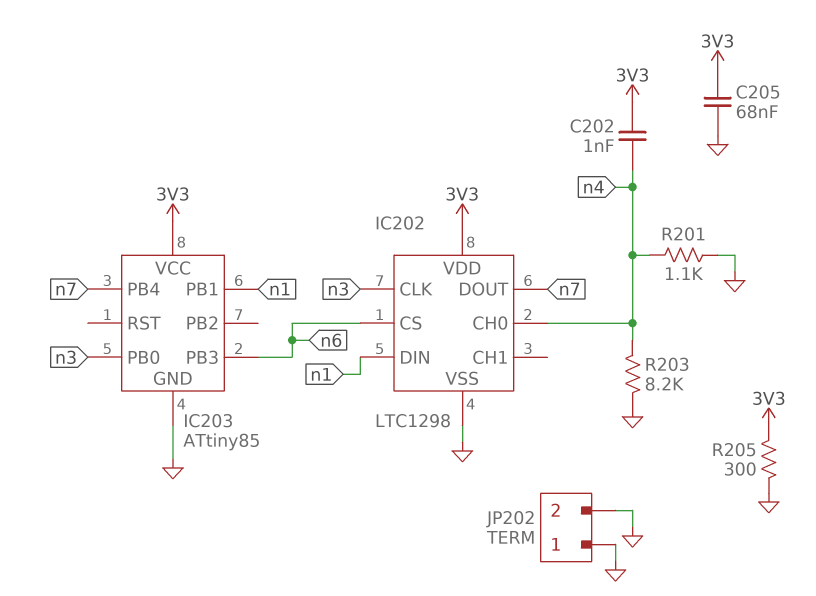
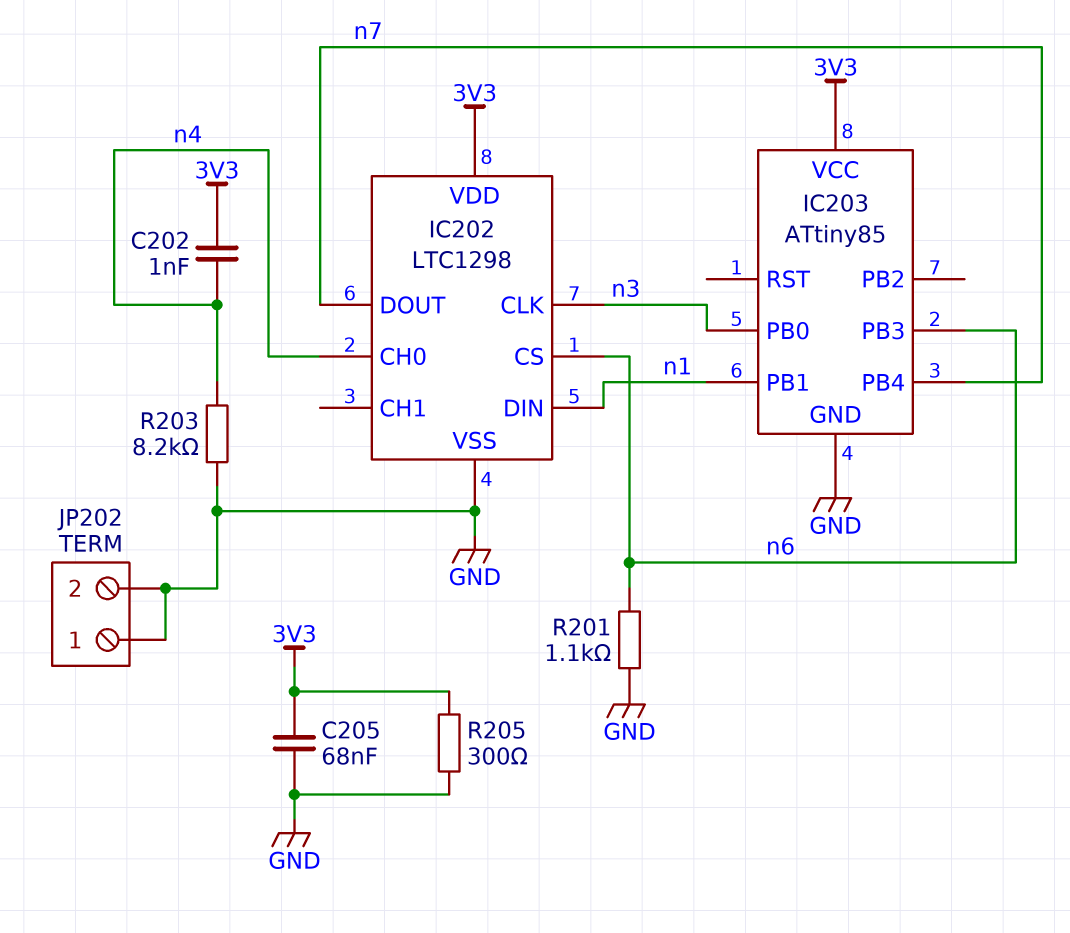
R201: 1.1k (GND, n4) -> 1.1k (GND, n6)

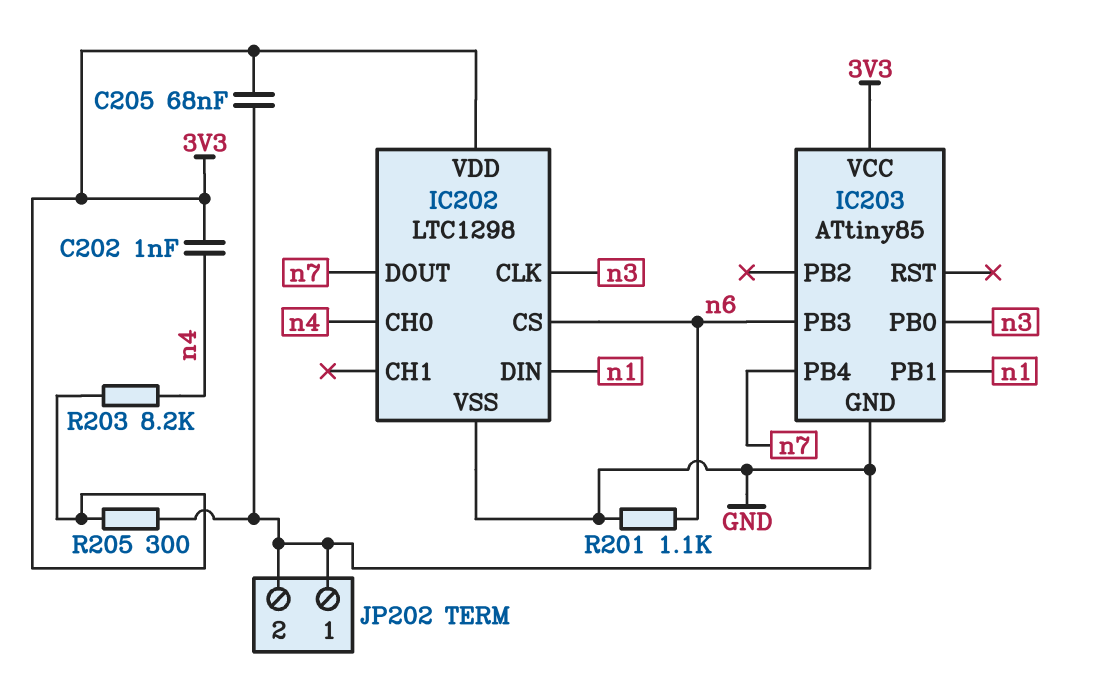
R203: 8.2k (GND, n4) -> 8.2k (3V3, n4)

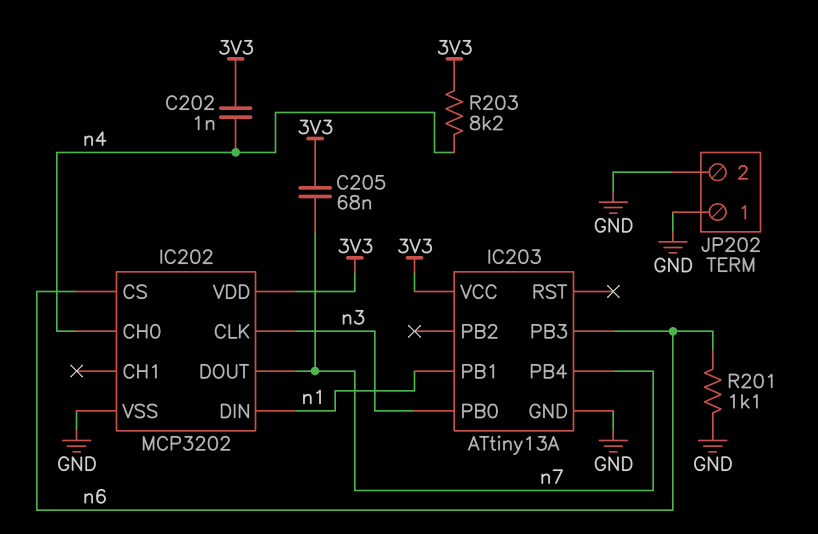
C205: 68nF (3V3, GND) -> 68nF (3V3, n7)
IC202: LTC1298 -> MCP3202
IC203: ATtiny85 -> ATtiny13A
R205: 300 (3V3, GND) -> none

